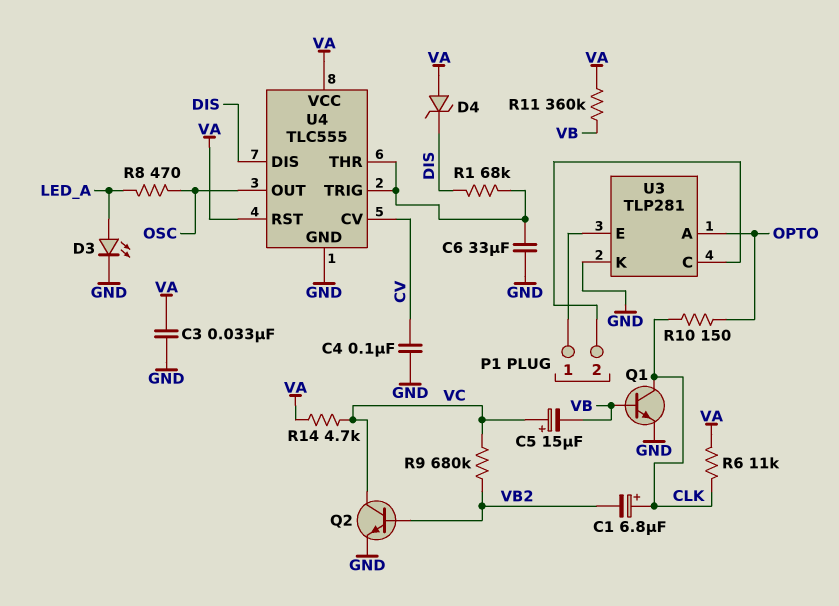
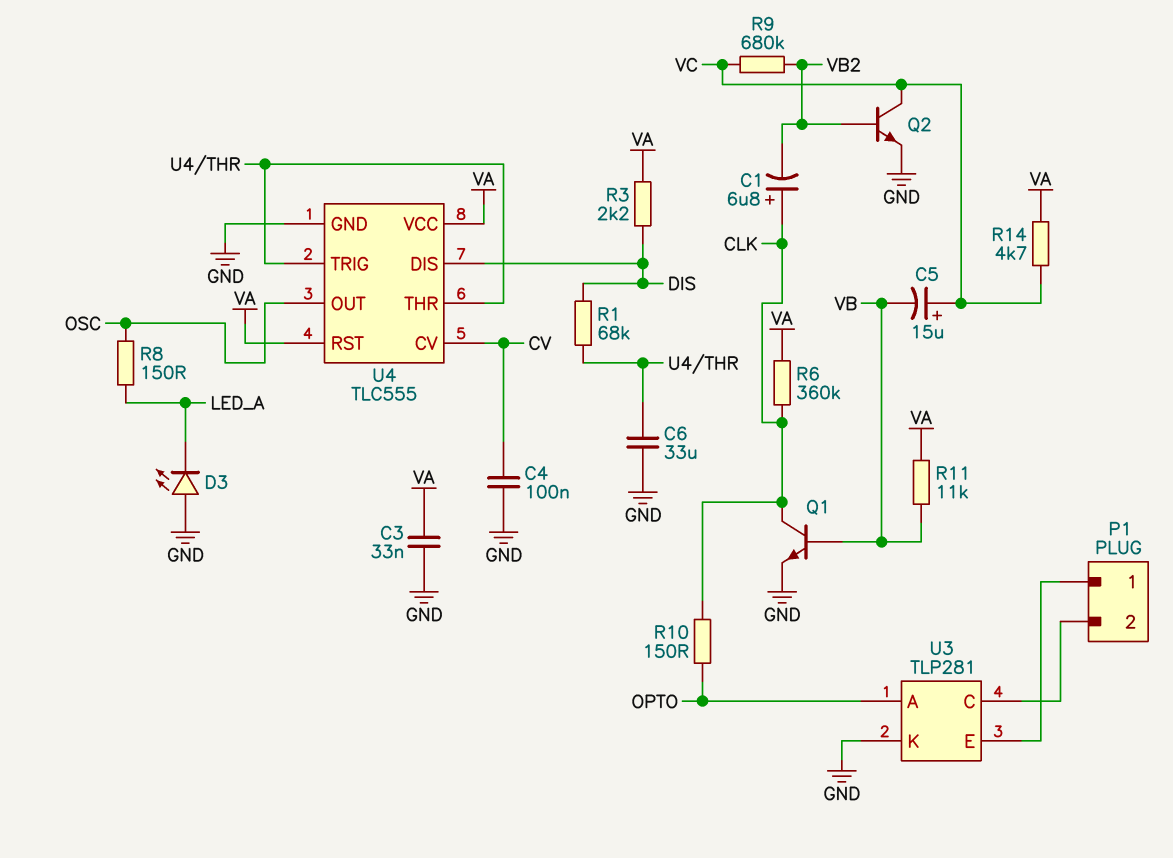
D3: LED (A LED_A, K GND) -> LED (A GND, K LED_A)
D4: zener (A VA, K DIS) -> none
R3: none -> 2.2k (DIS, VA)
R6: 11k (CLK, VA) -> 360k (CLK, VA)
R8: 470 (LED_A, OSC) -> 150 (LED_A, OSC)
R11: 360k (VA, VB) -> 11k (VA, VB)

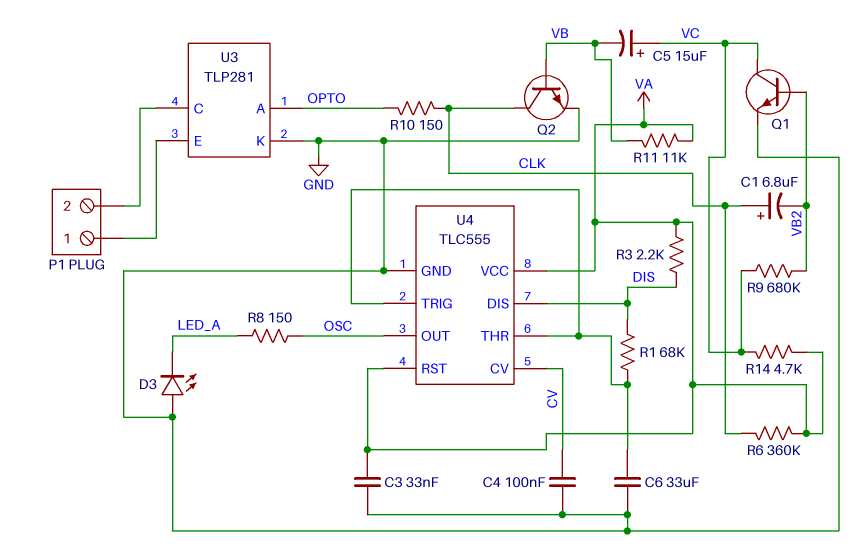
Q1: NPN (B VB, C CLK, E GND) -> NPN (B VB2, C VC, E GND)
Q2: NPN (B VB2, C VC, E GND) -> NPN (B VB, C CLK, E GND)

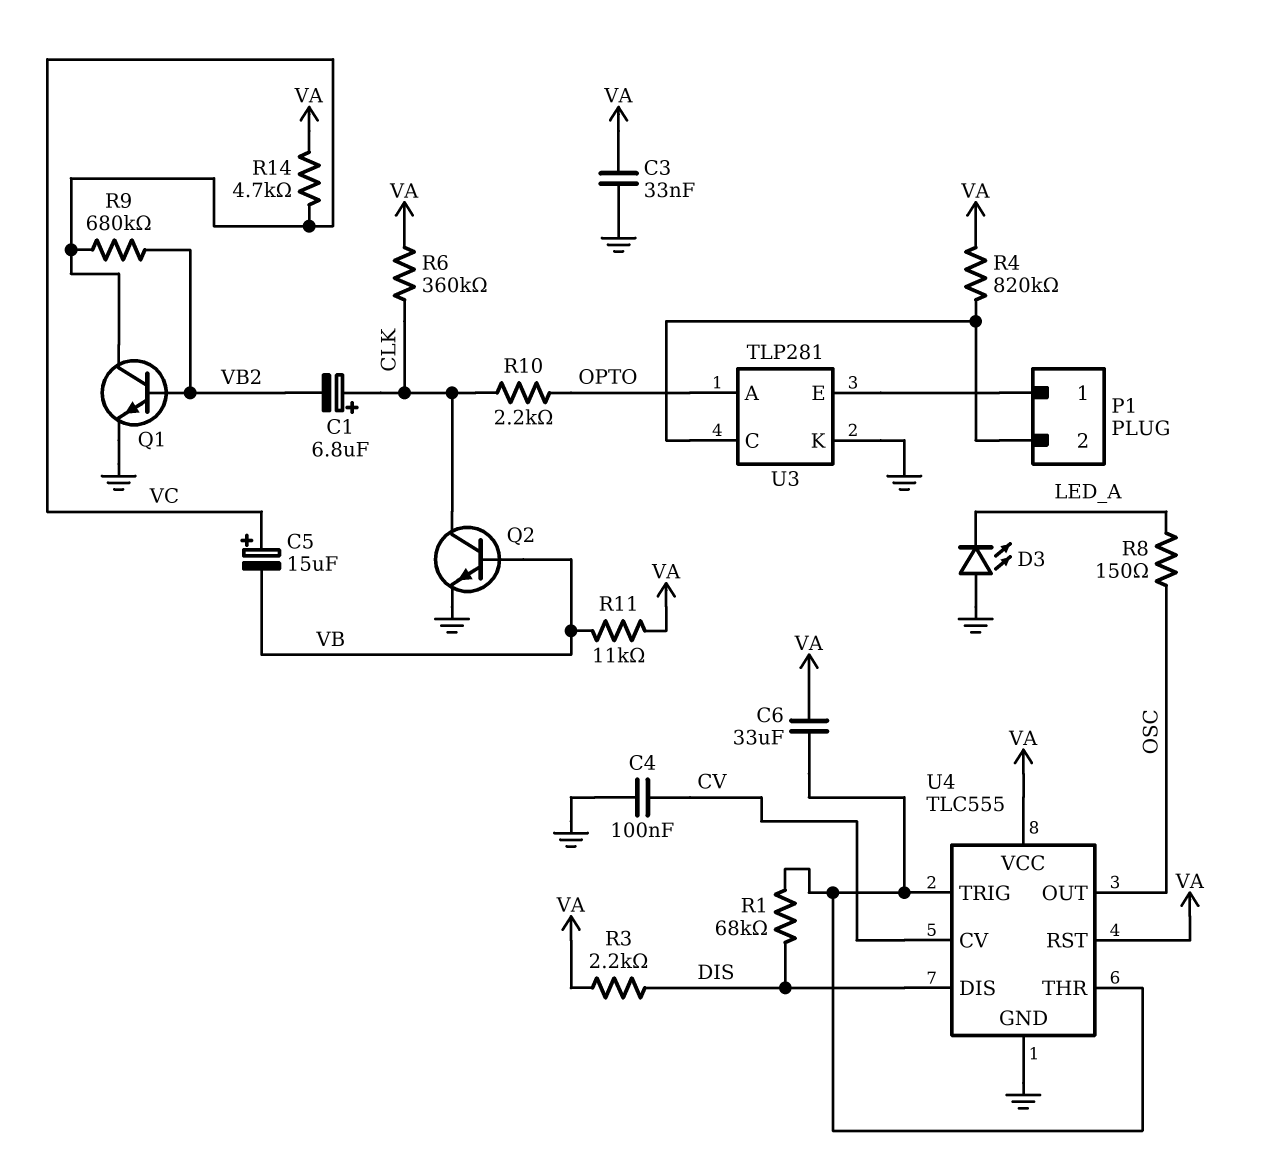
C6: 33uF (GND, U4/THR) -> 33uF (U4/THR, VA)
R4: none -> 820k (P1/2, VA)
R10: 150 (CLK, OPTO) -> 2.2k (CLK, OPTO)

